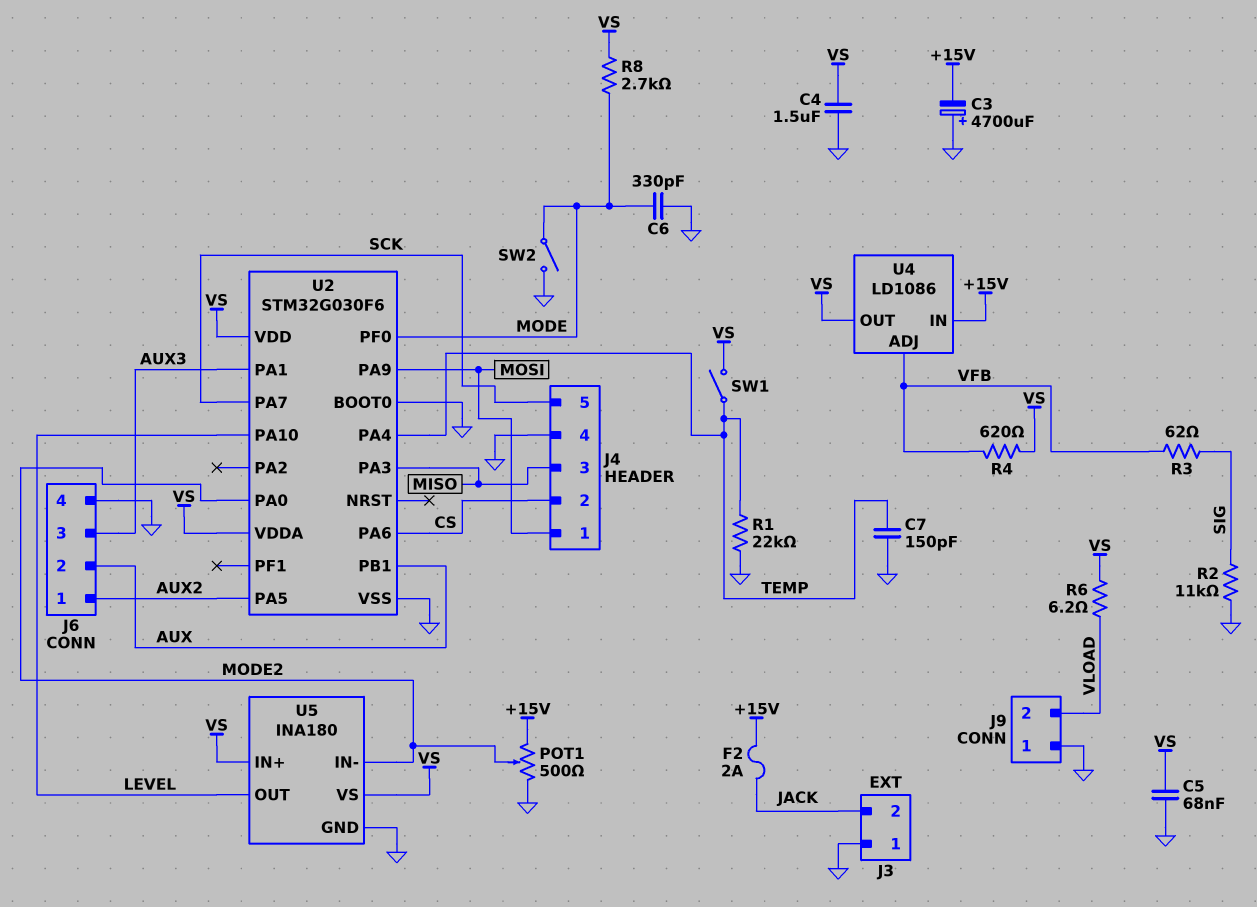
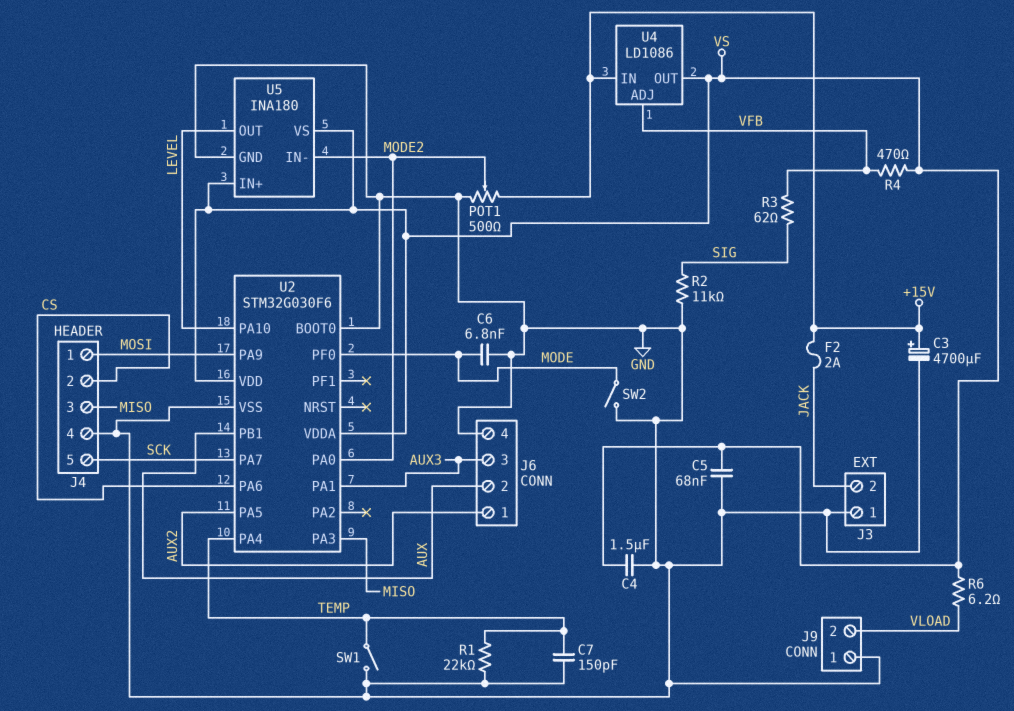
C3: 4700uF (plus GND, minus +15V) -> 4700uF (plus +15V, minus GND)
C6: 330pF (GND, MODE) -> 6.8nF (GND, MODE)
R4: 620 (VFB, VS) -> 470 (VFB, VS)
R8: 2.7k (MODE, VS) -> none
SW1: switch (TEMP, VS) -> switch (GND, TEMP)

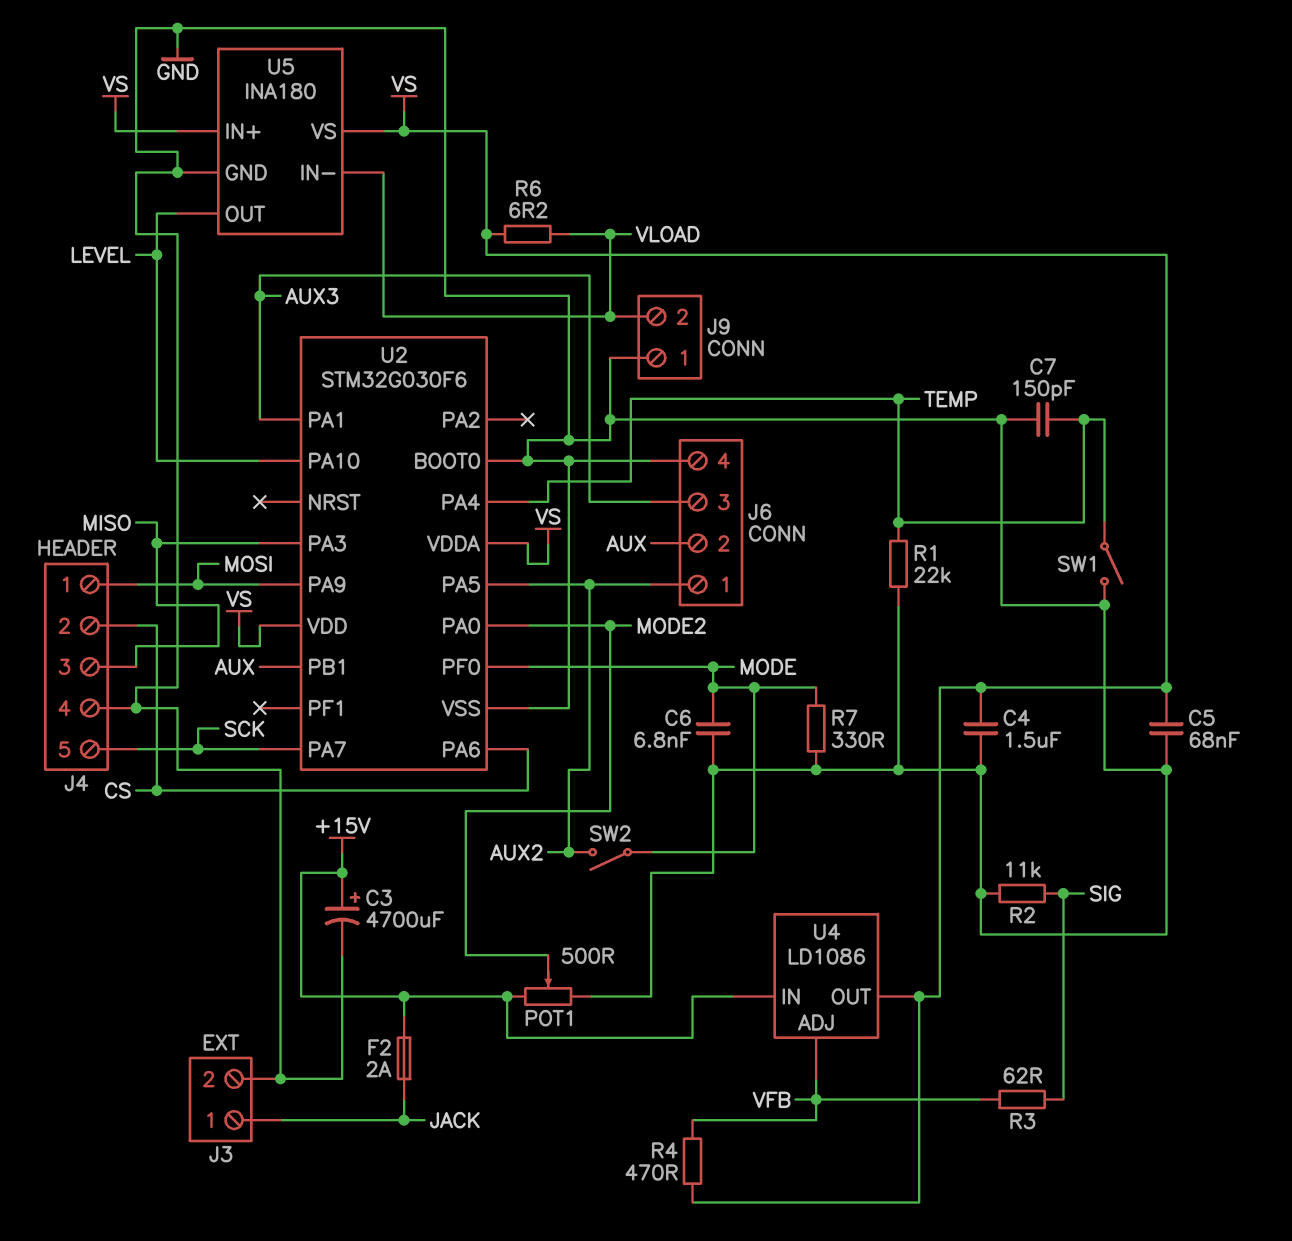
J3 pin 1: GND -> JACK
J3 pin 2: JACK -> GND
R7: none -> 330 (GND, MODE)
SW2: switch (GND, MODE) -> switch (AUX2, MODE)
U5 pin IN-: MODE2 -> VLOAD

